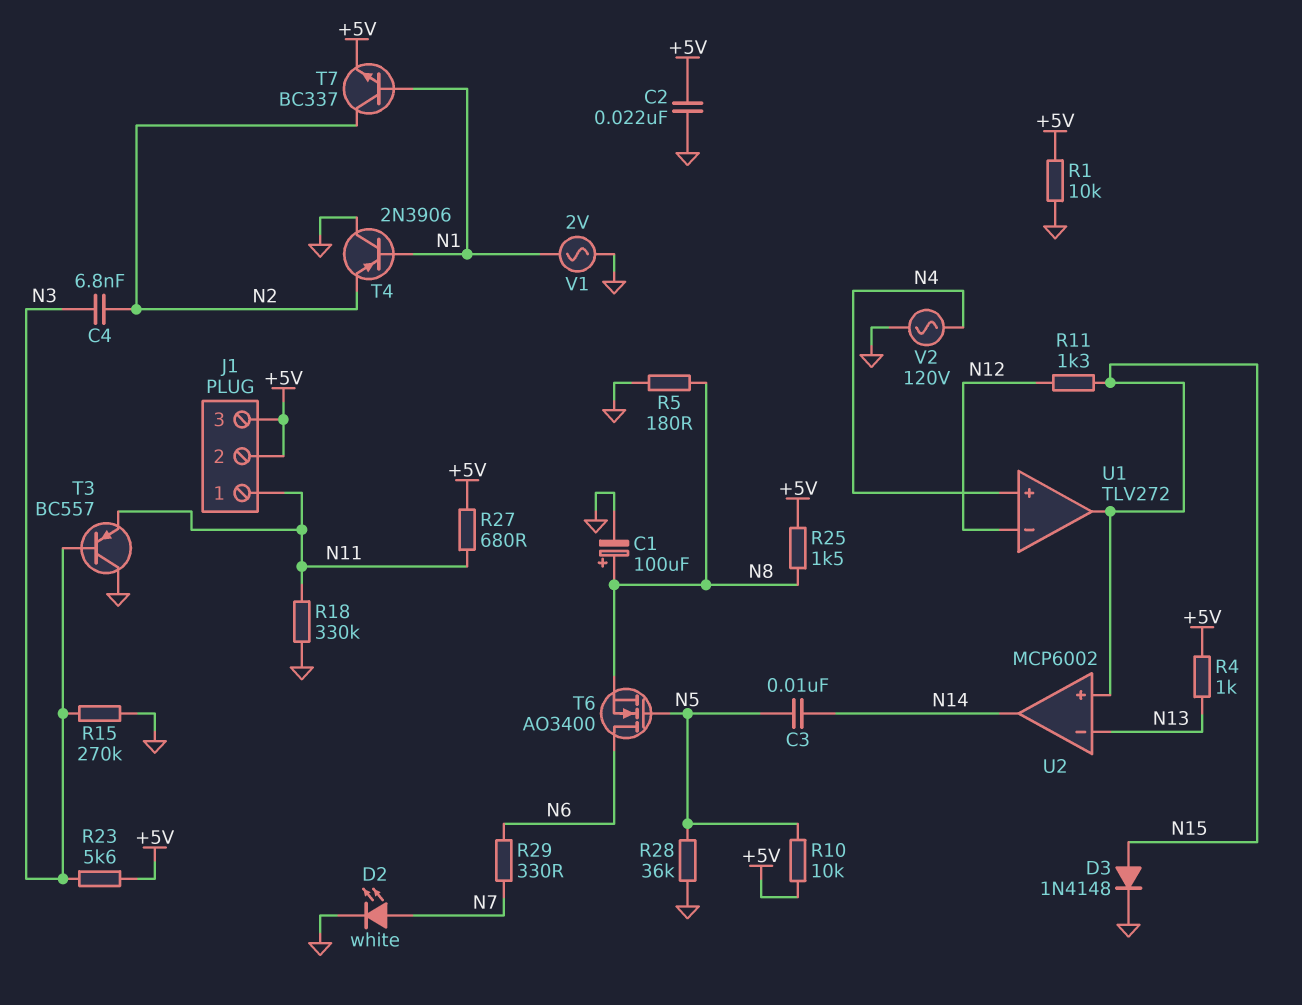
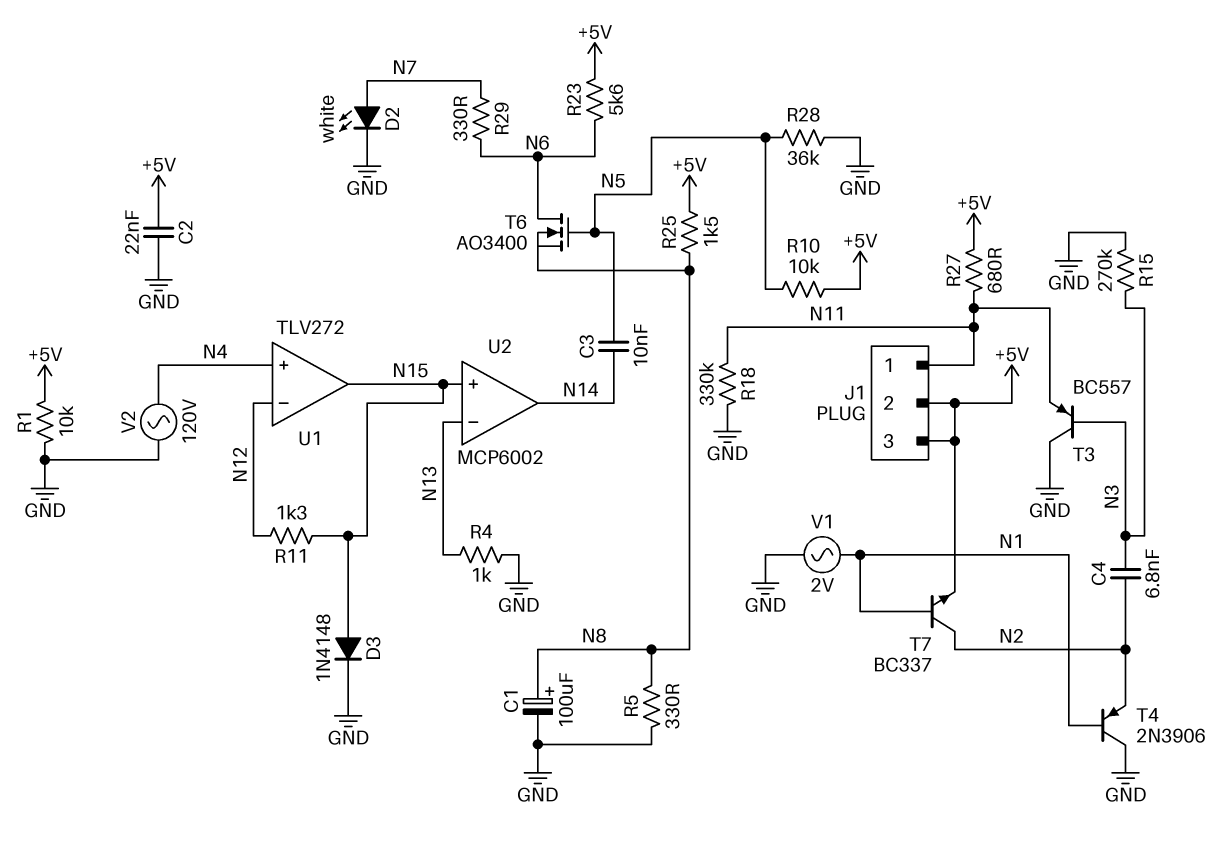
R4: 1k (+5V, N13) -> 1k (GND, N13)
R5: 180 (GND, N8) -> 330 (GND, N8)
R23: 5.6k (+5V, N3) -> 5.6k (+5V, N6)

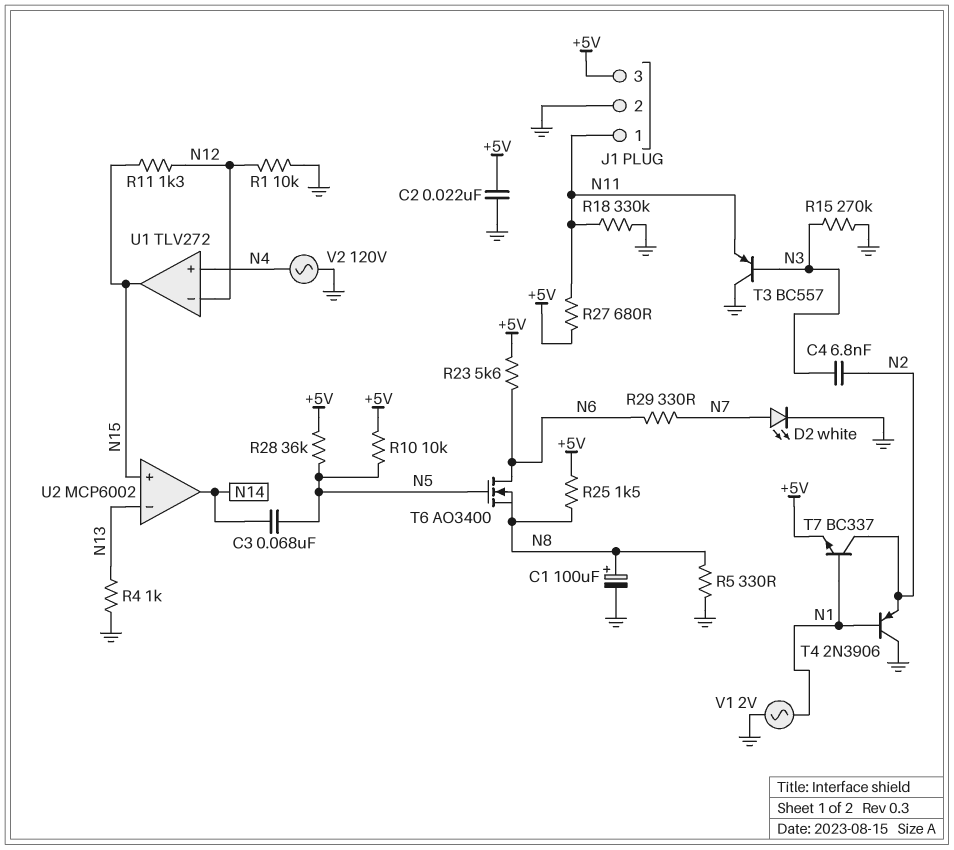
C3: 10nF (N5, N14) -> 68nF (N5, N14)
D3: diode 1N4148 (A N15, K GND) -> none
J1 pin 2: +5V -> GND
R1: 10k (+5V, GND) -> 10k (GND, N12)
R28: 36k (GND, N5) -> 36k (+5V, N5)

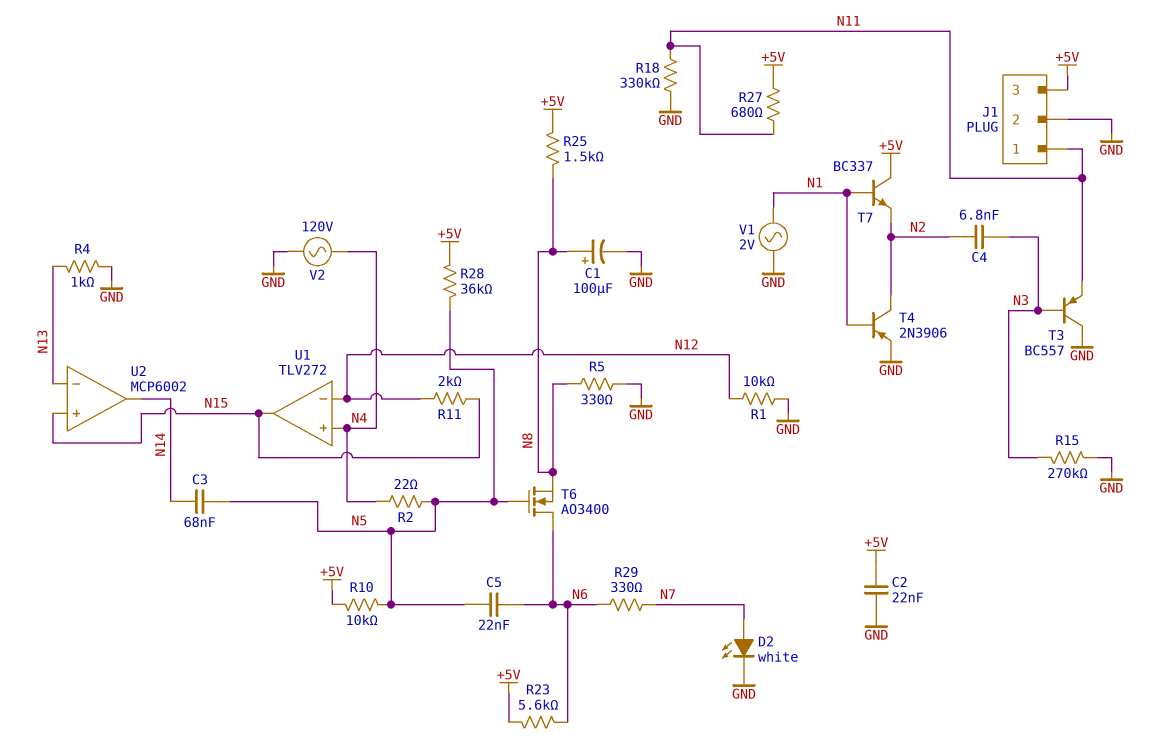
C5: none -> 22nF (N5, N6)
R2: none -> 22 (N4, N5)
R11: 1.3k (N12, N15) -> 2k (N12, N15)
T4: PNP 2N3906 (B N1, C GND, E N2) -> PNP 2N3906 (B N1, C N2, E GND)
T7: NPN BC337 (B N1, C N2, E +5V) -> NPN BC337 (B N1, C +5V, E N2)

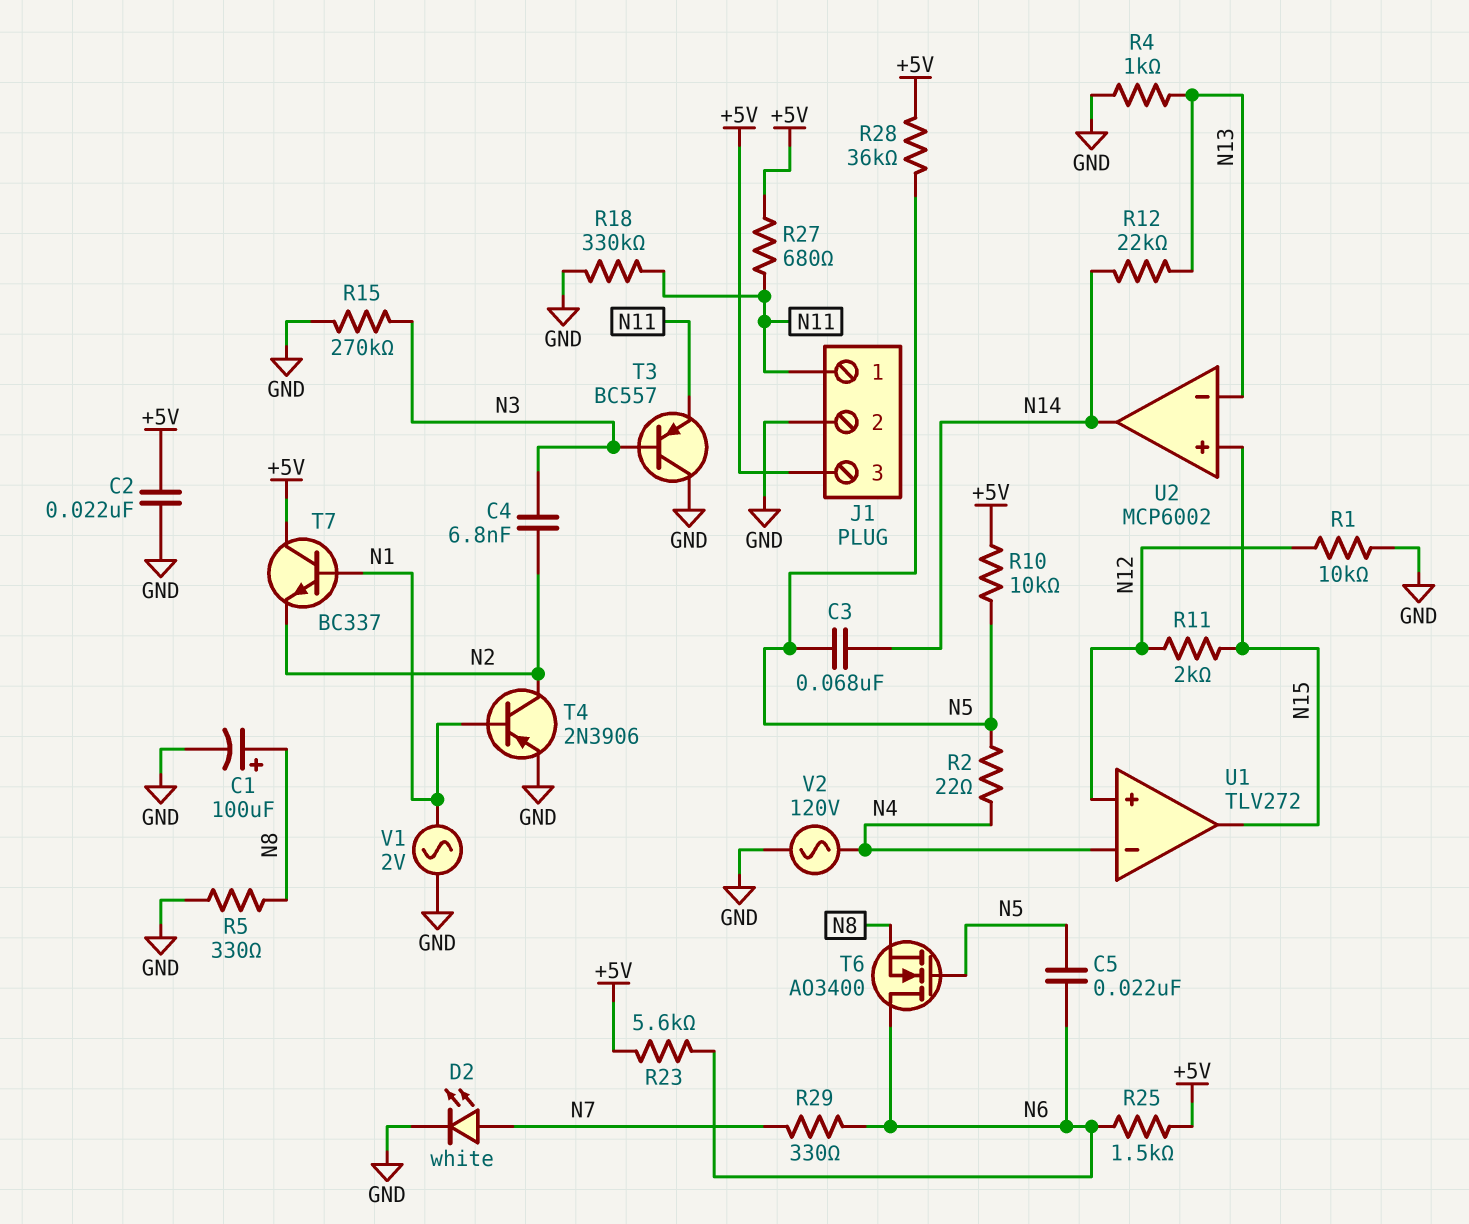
R12: none -> 22k (N13, N14)
R25: 1.5k (+5V, N8) -> 1.5k (+5V, N6)
U1 pin in+: N4 -> N12
U1 pin in-: N12 -> N4

